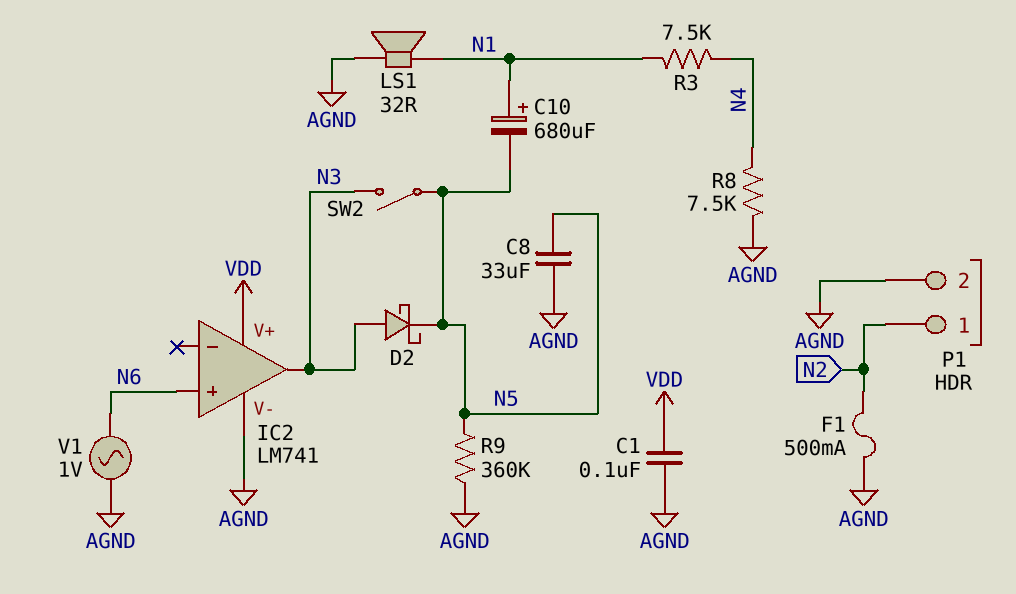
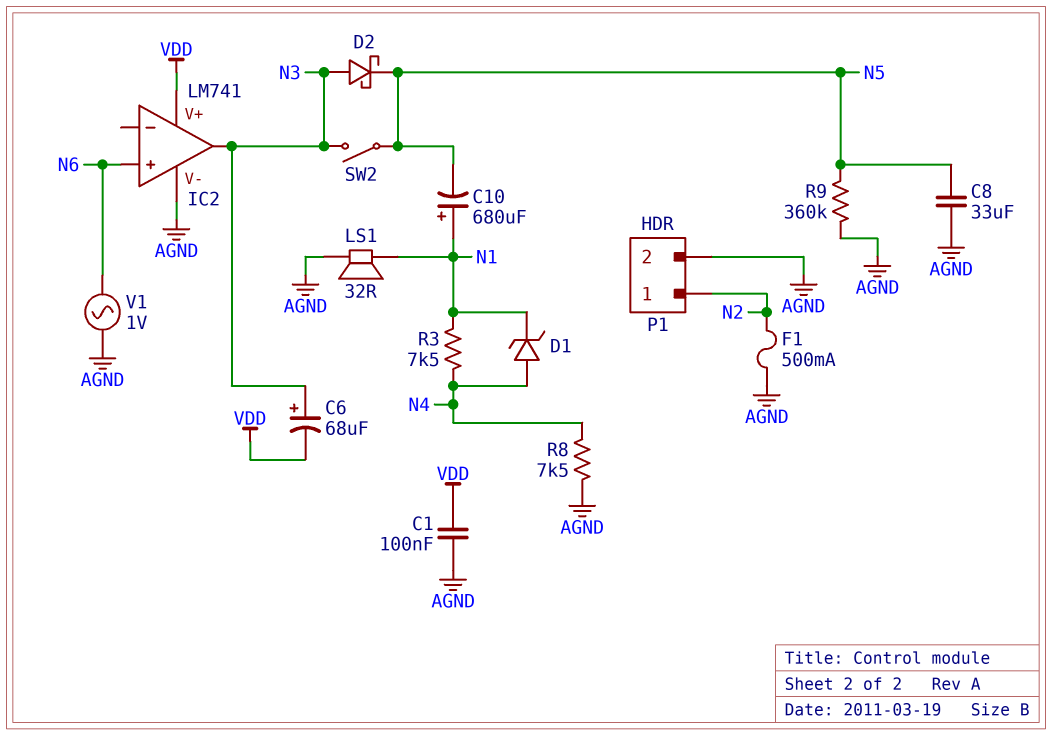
C6: none -> 68uF (plus N3, minus VDD)
D1: none -> zener (A N4, K N1)

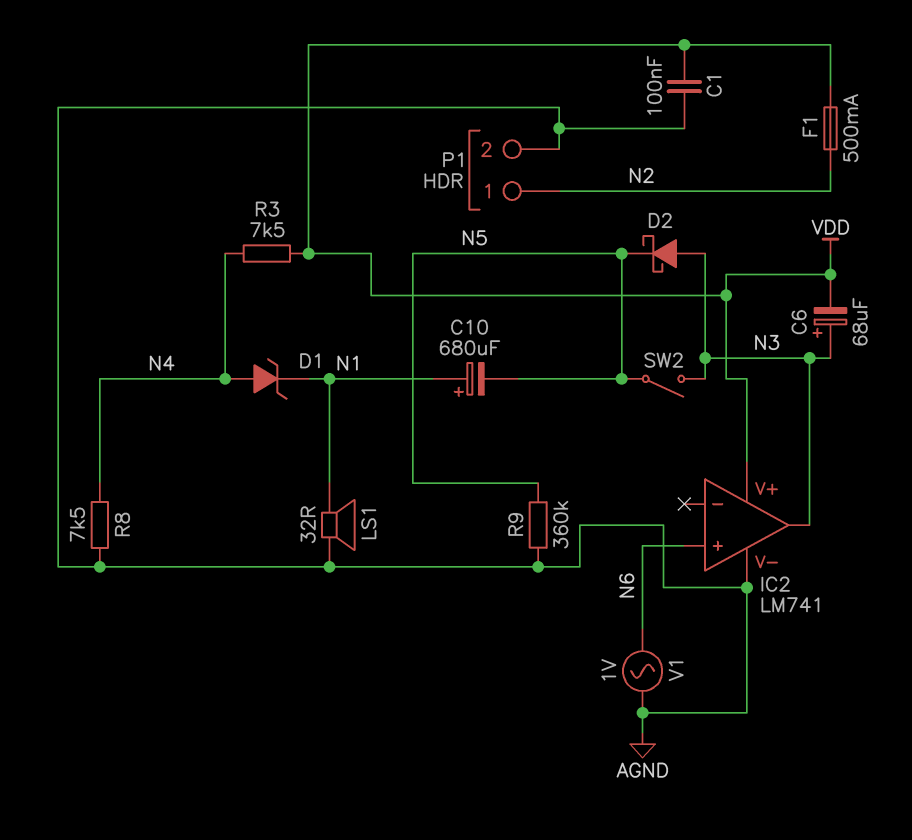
C8: 33uF (AGND, N5) -> none
F1: 500mA (AGND, N2) -> 500mA (N2, VDD)
R3: 7.5k (N1, N4) -> 7.5k (N4, VDD)

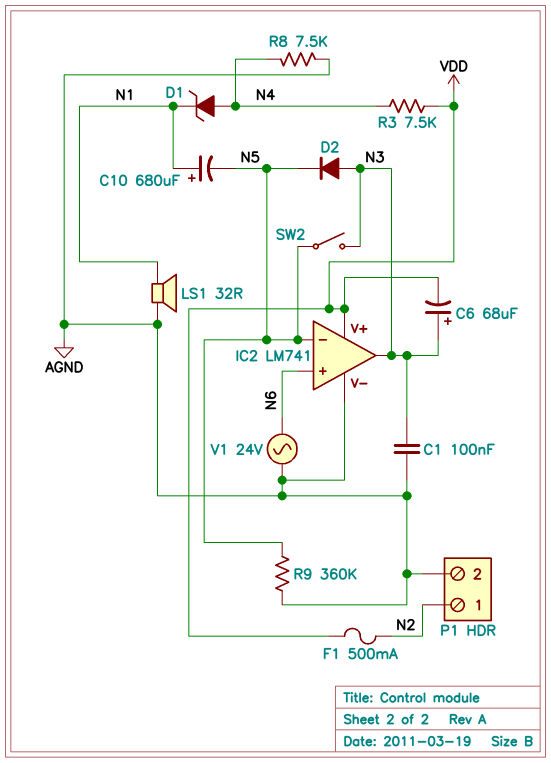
C1: 100nF (AGND, VDD) -> 100nF (AGND, N3)
D2: schottky (A N3, K N5) -> diode (A N3, K N5)
IC2 pin in-: none -> N5
V1: AC 1V (AGND, N6) -> AC 24V (AGND, N6)

